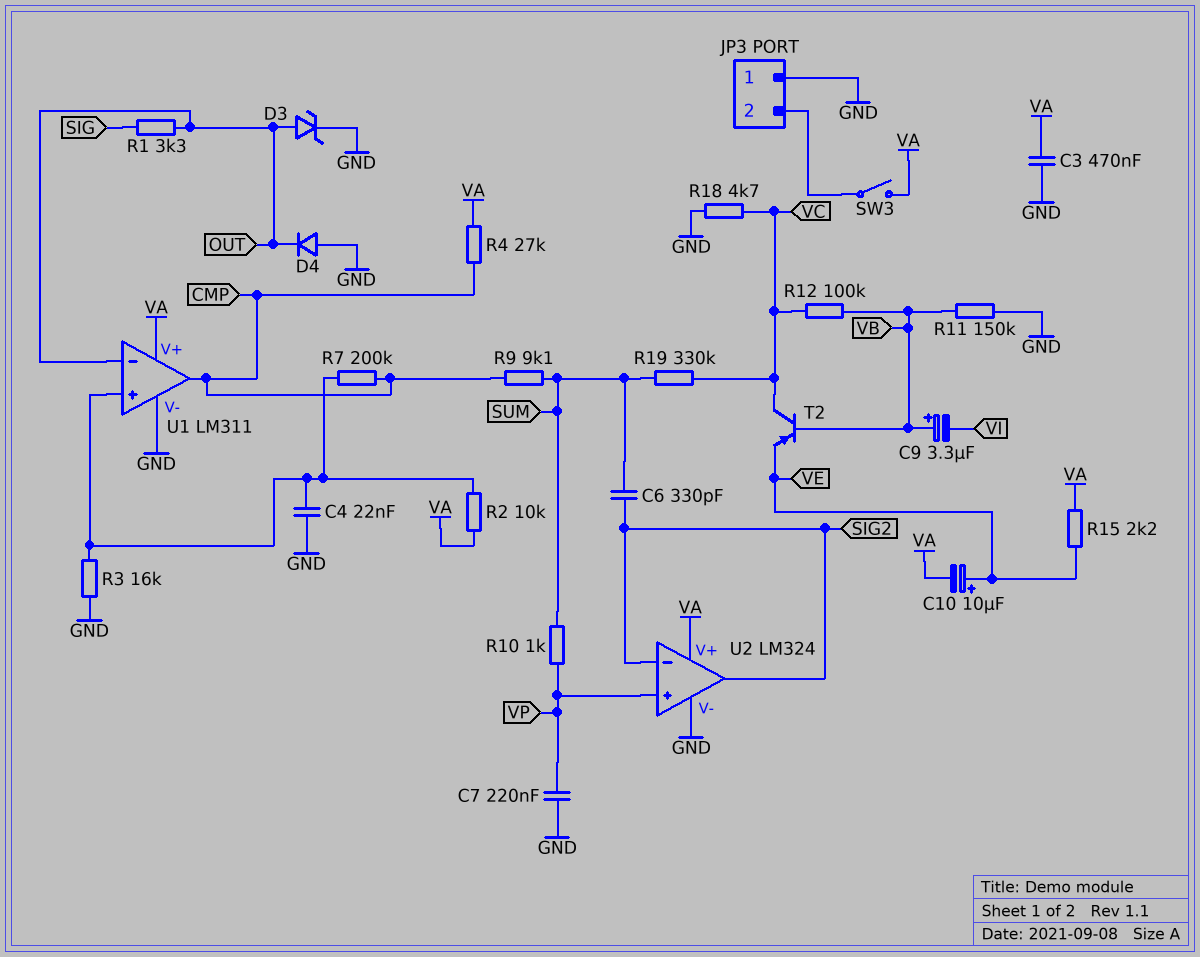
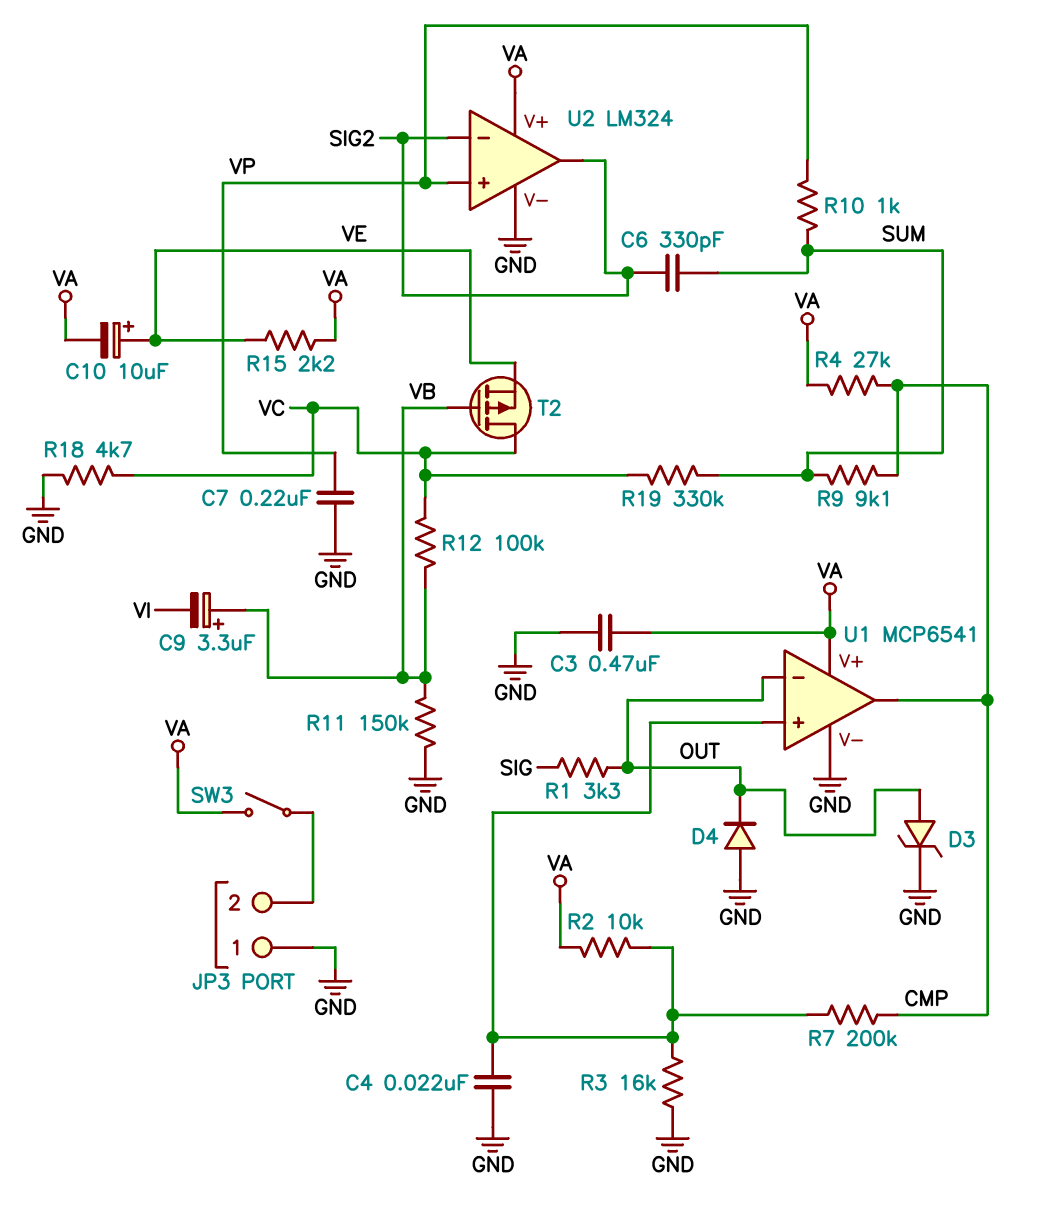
T2: PNP (B VB, C VC, E VE) -> PMOS (G VB, D VC, S VE)
U1: LM311 -> MCP6541

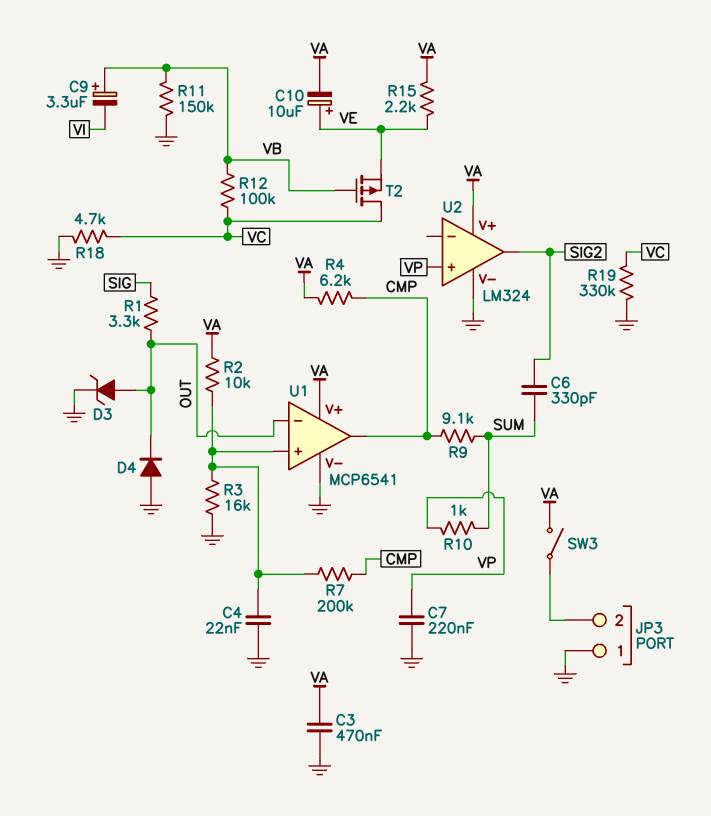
R4: 27k (CMP, VA) -> 6.2k (CMP, VA)
R19: 330k (SUM, VC) -> 330k (GND, VC)
U2 pin in-: SIG2 -> none

